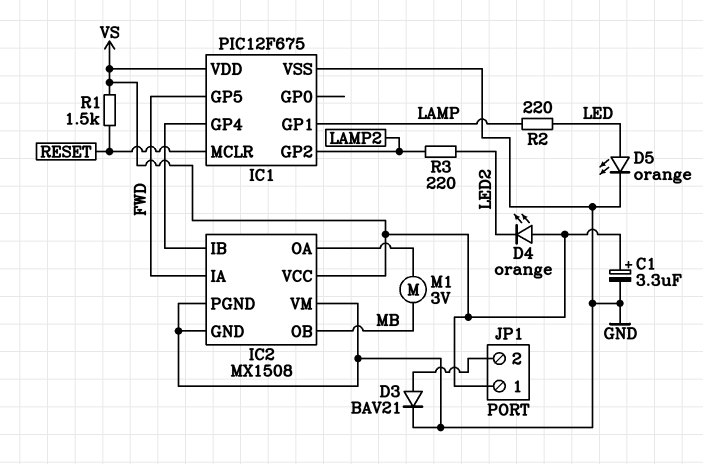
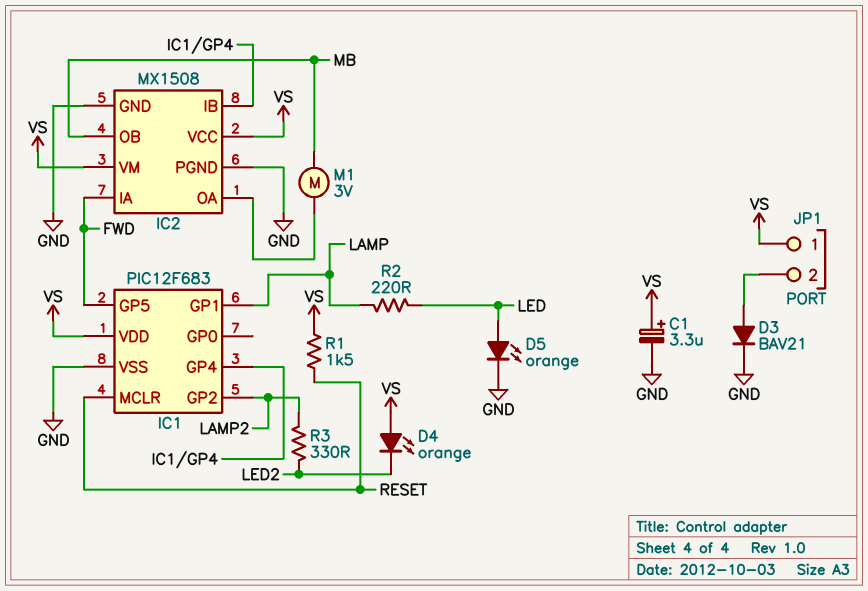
IC1: PIC12F675 -> PIC12F683
IC2 pin VM: GND -> VS
R3: 220 (LAMP2, LED2) -> 330 (LAMP2, LED2)

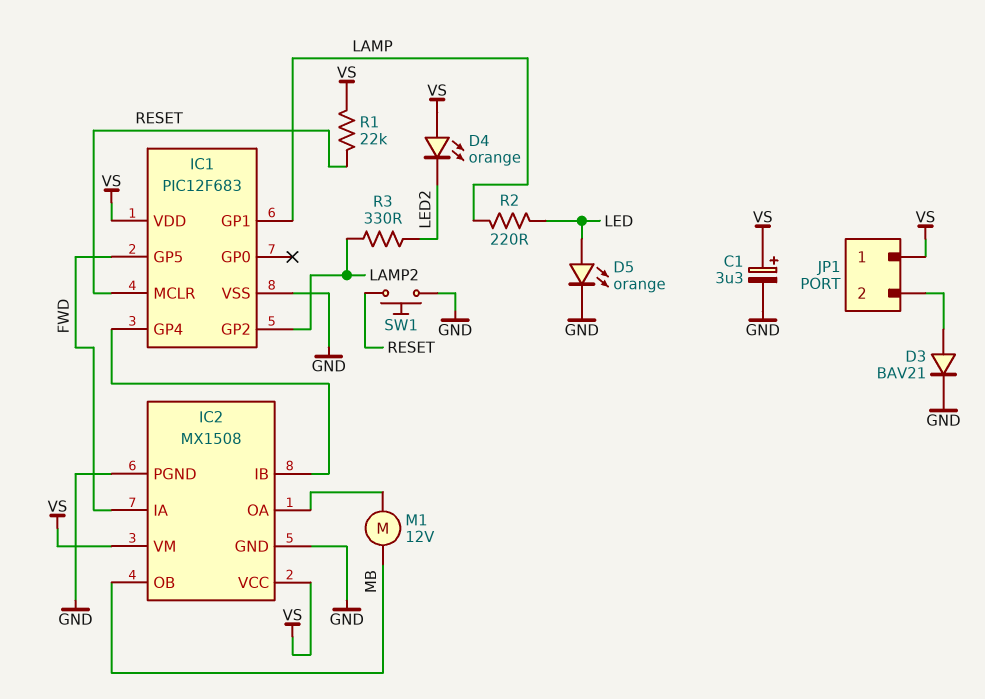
M1: motor 3V (IC2/OA, MB) -> motor 12V (IC2/OA, MB)
R1: 1.5k (RESET, VS) -> 22k (RESET, VS)
SW1: none -> button (GND, RESET)

